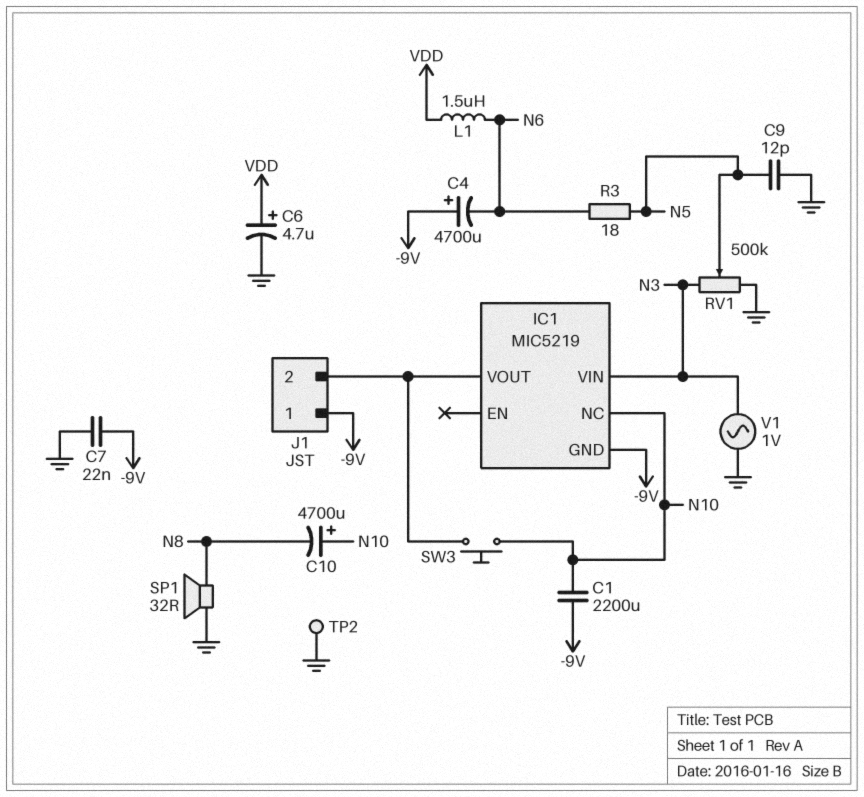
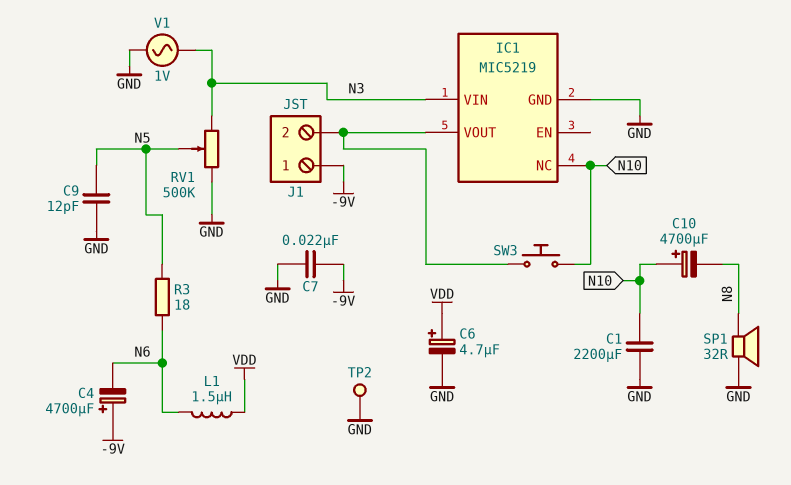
C1: 2200uF (-9V, N10) -> 2200uF (GND, N10)
IC1 pin GND: -9V -> GND

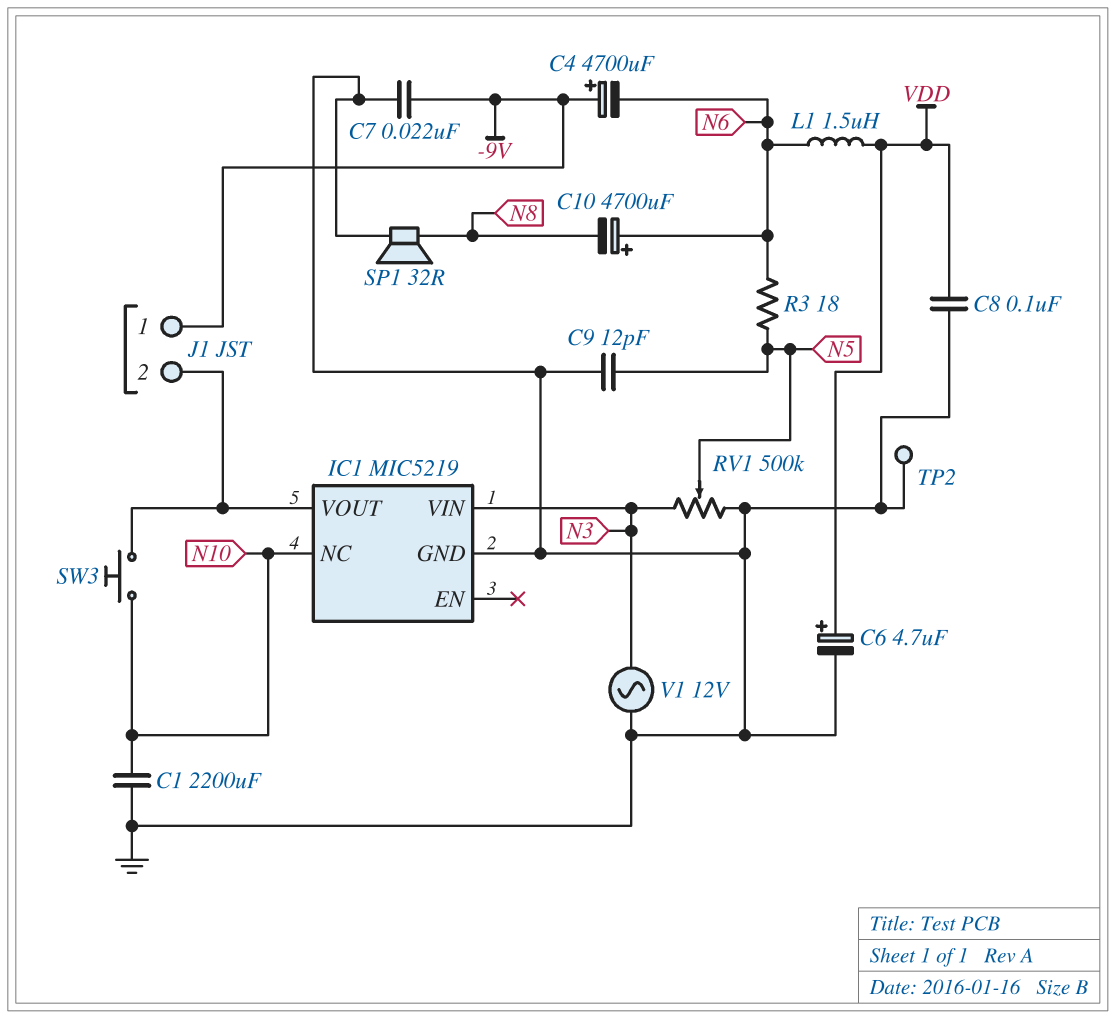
C8: none -> 100nF (GND, VDD)
C10: 4700uF (plus N10, minus N8) -> 4700uF (plus N6, minus N8)
V1: AC 1V (GND, N3) -> AC 12V (GND, N3)

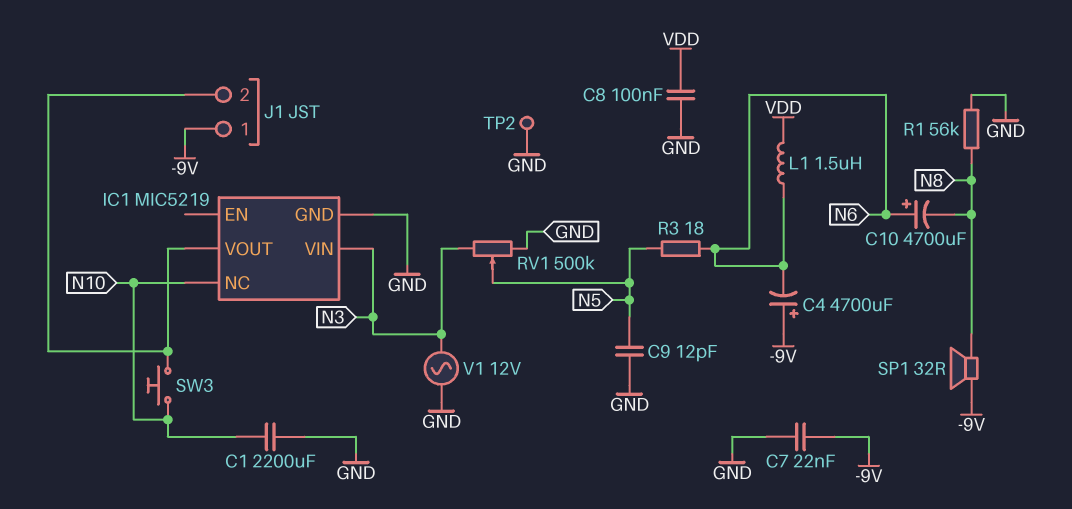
C6: 4.7uF (plus VDD, minus GND) -> none
R1: none -> 56k (GND, N8)
SP1: speaker 32R (GND, N8) -> speaker 32R (-9V, N8)

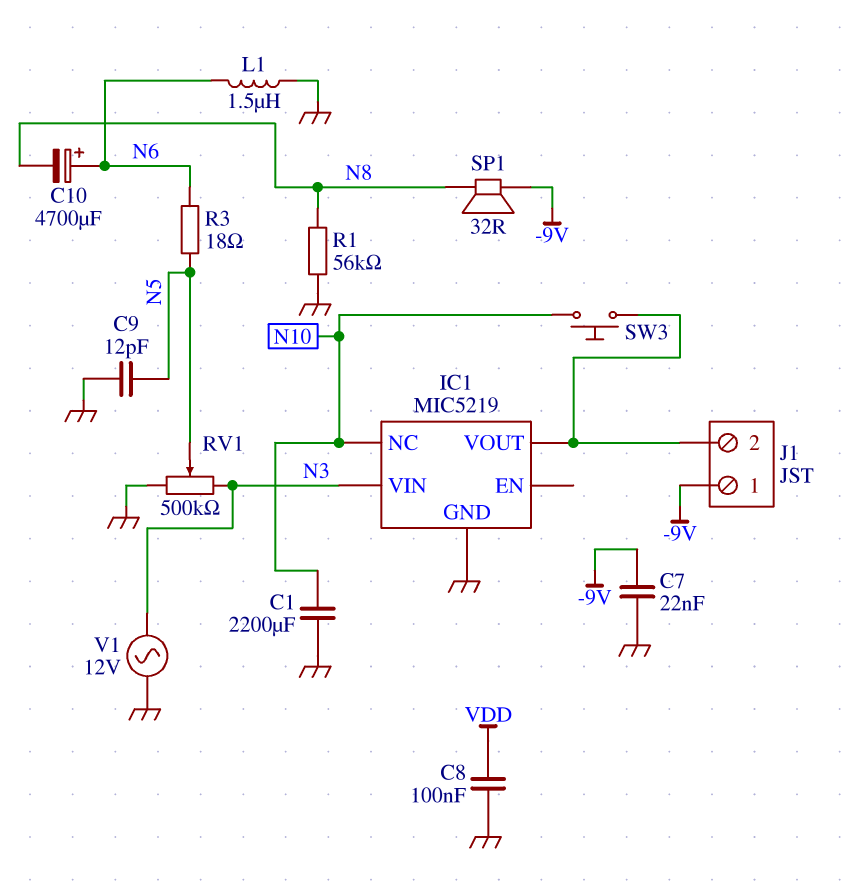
C4: 4700uF (plus -9V, minus N6) -> none
L1: 1.5uH (N6, VDD) -> 1.5uH (GND, N6)
TP2: test point (GND) -> none

